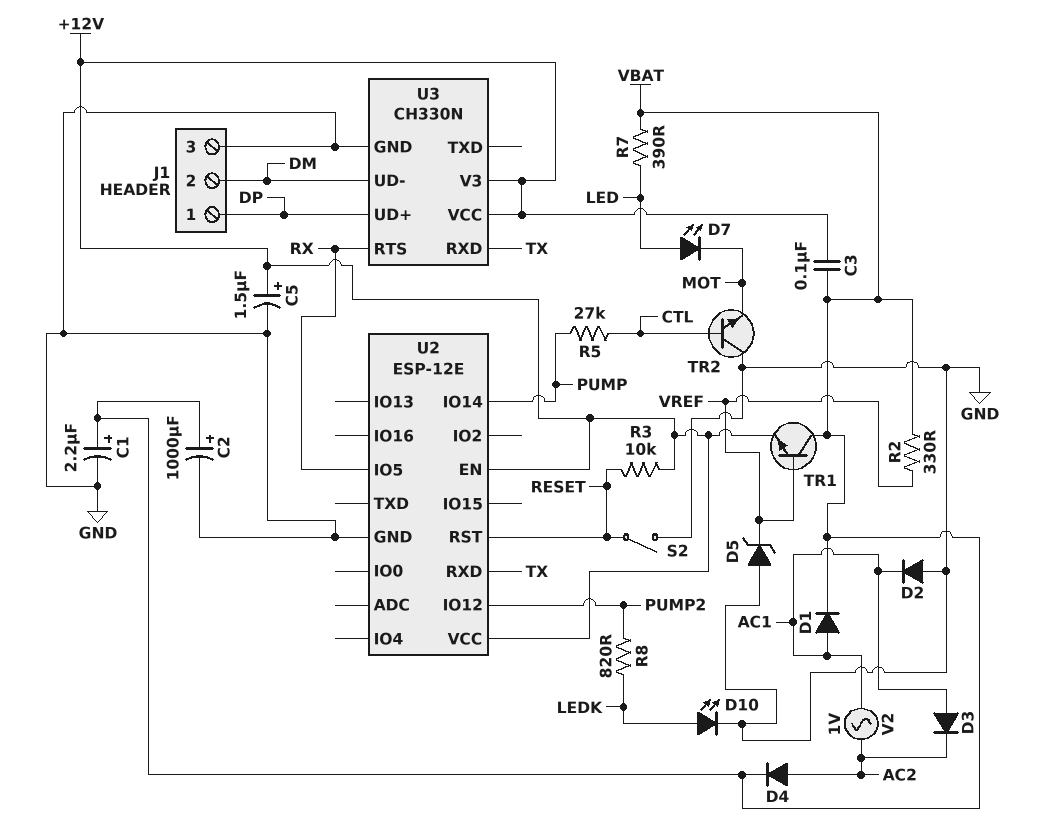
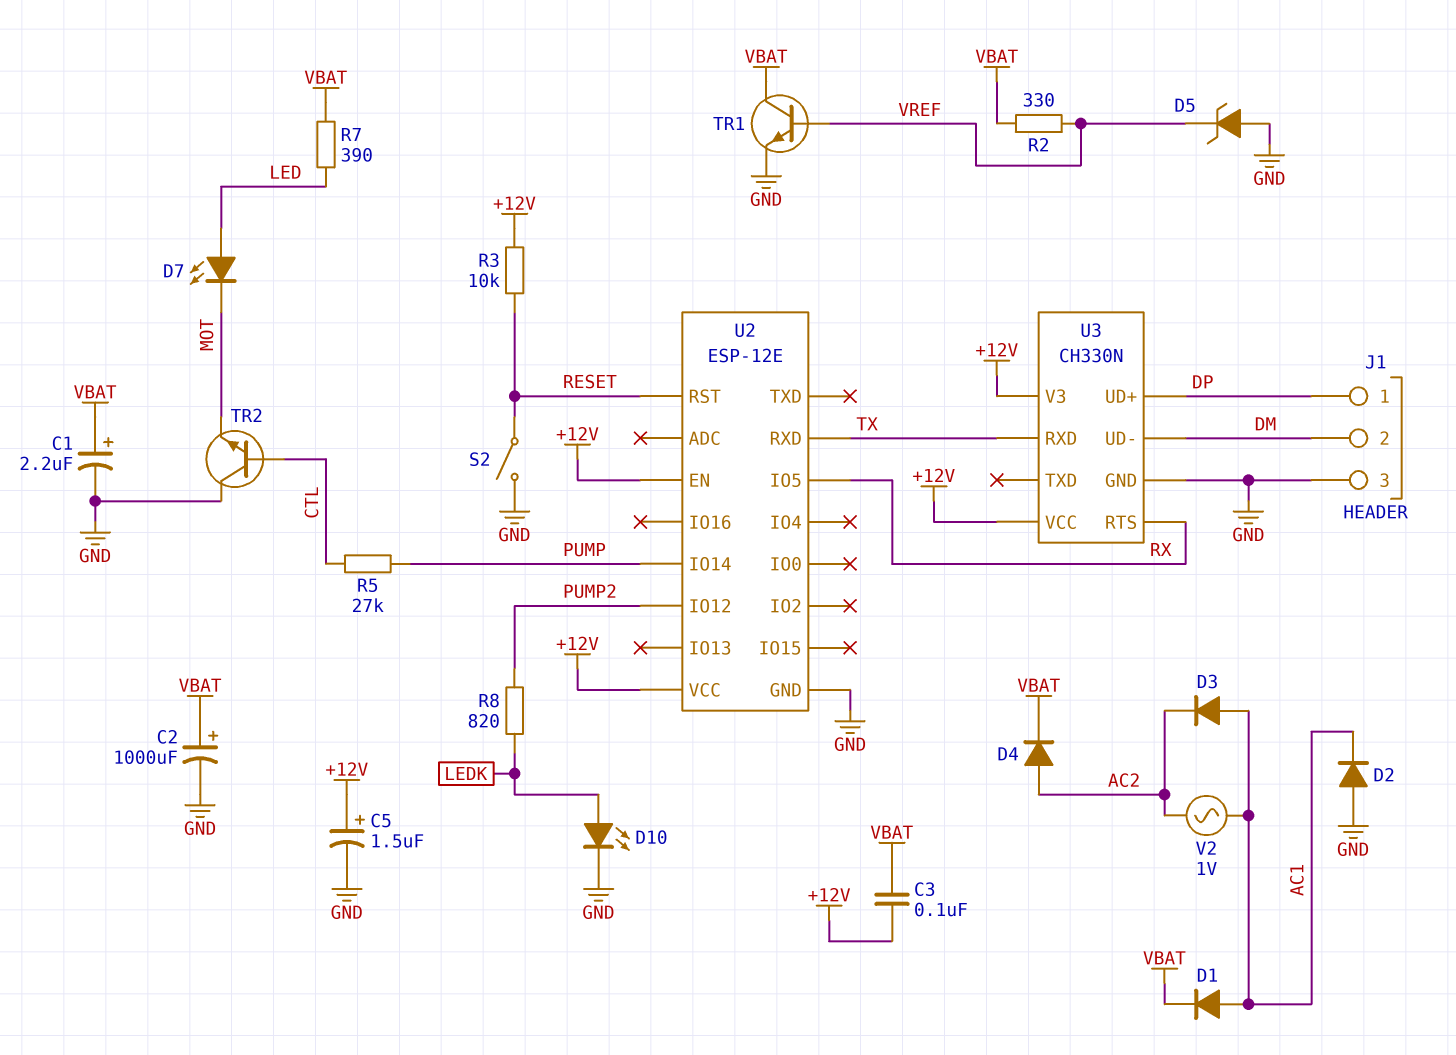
TR1: NPN (B VREF, C VBAT, E +12V) -> NPN (B VREF, C VBAT, E GND)

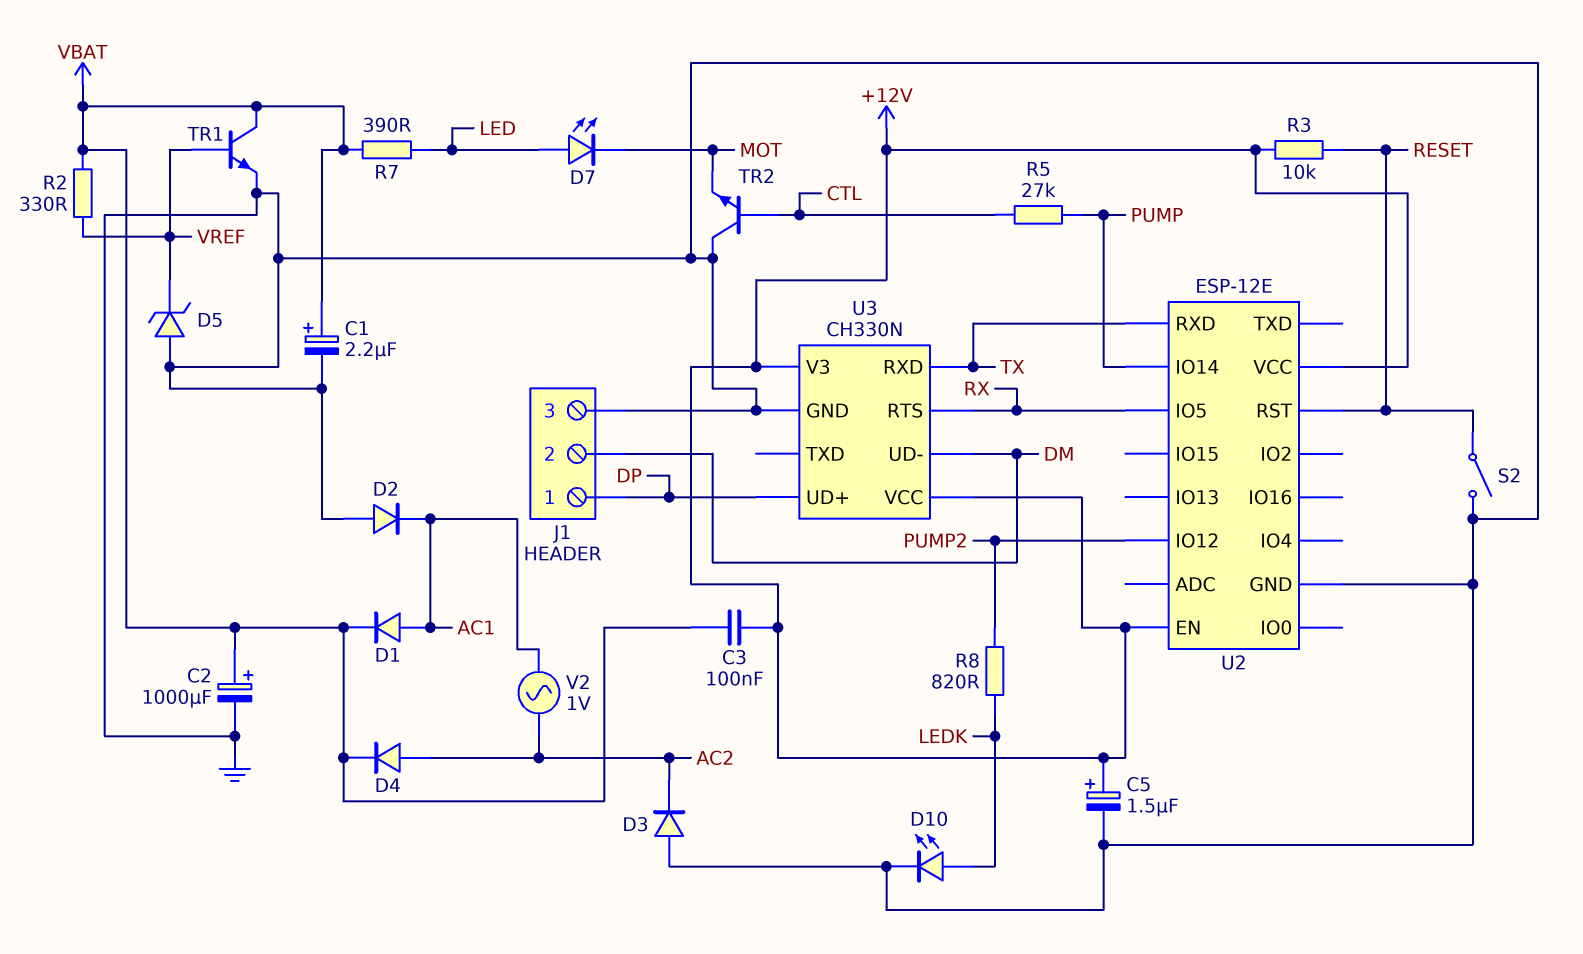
D3: diode (A AC1, K AC2) -> diode (A GND, K AC2)

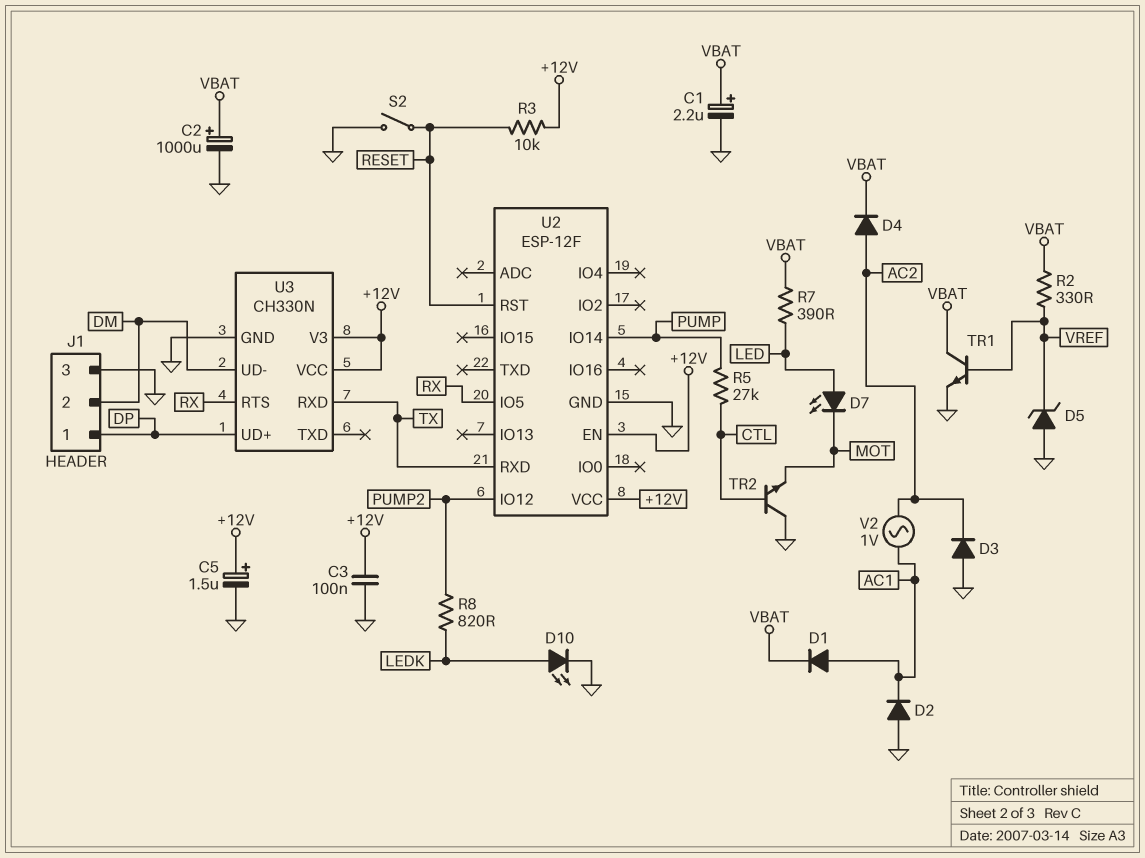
C3: 100nF (+12V, VBAT) -> 100nF (+12V, GND)
U2: ESP-12E -> ESP-12F

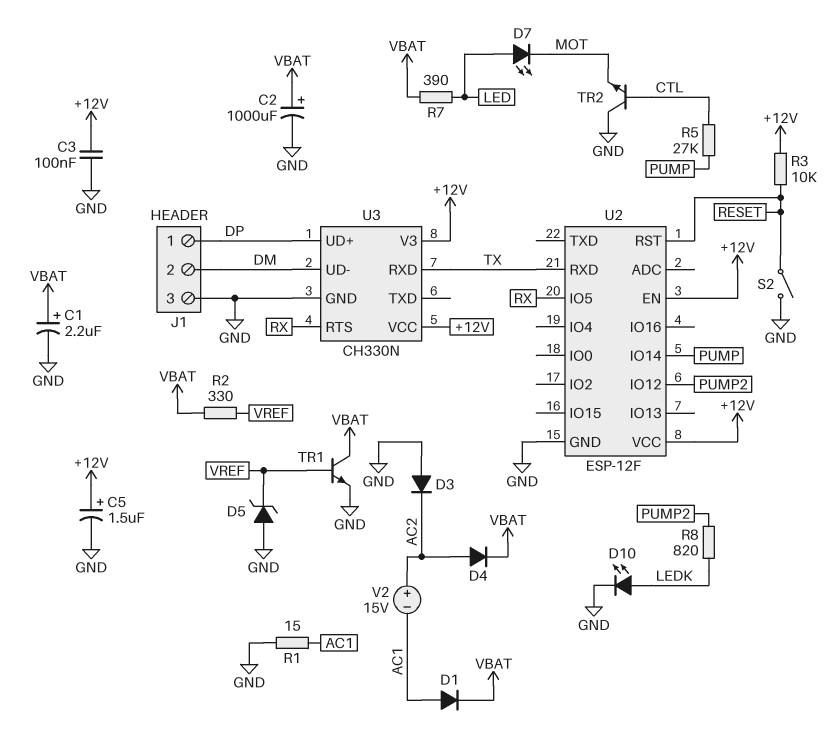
D2: diode (A GND, K AC1) -> none
R1: none -> 15 (AC1, GND)
V2: AC 1V (AC1, AC2) -> 15V (plus AC2, minus AC1)

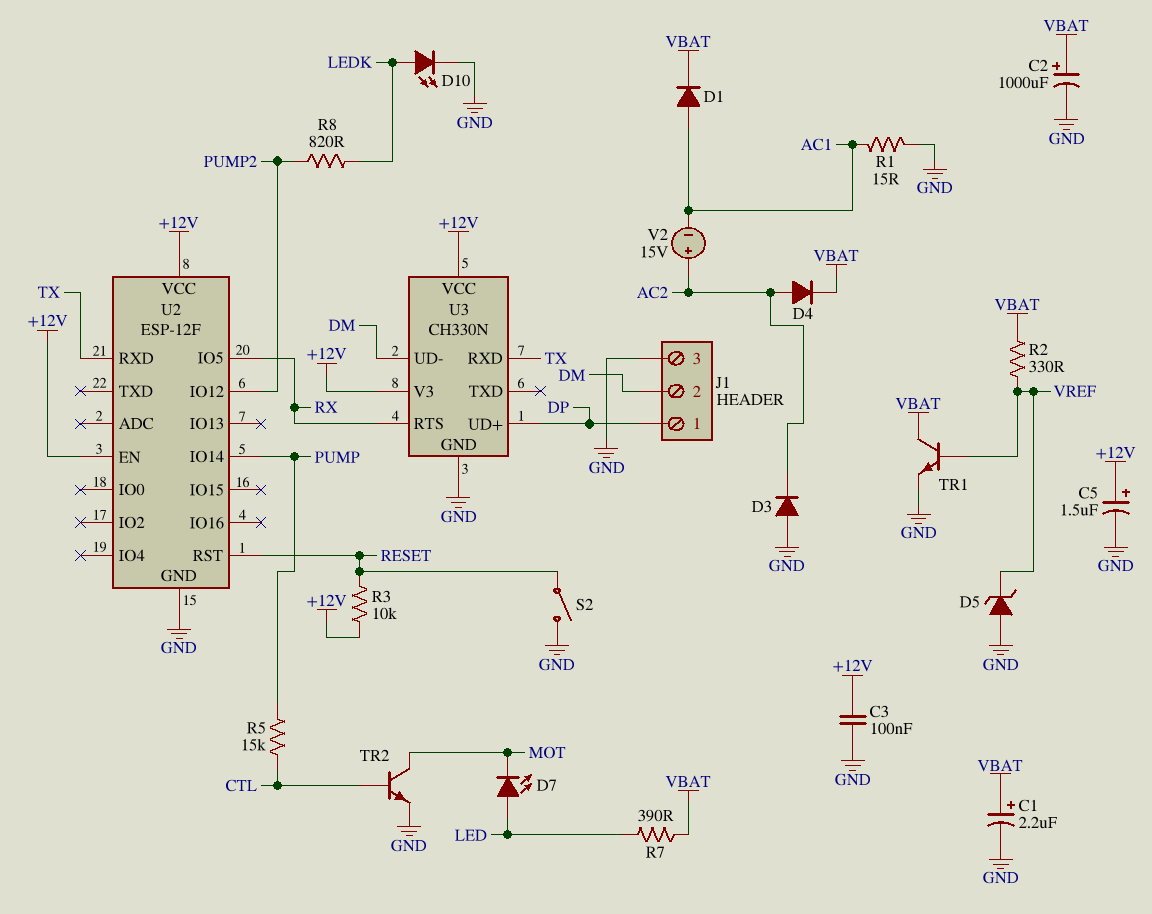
R5: 27k (CTL, PUMP) -> 15k (CTL, PUMP)
TR2: NPN (B CTL, C GND, E MOT) -> NPN (B CTL, C MOT, E GND)

